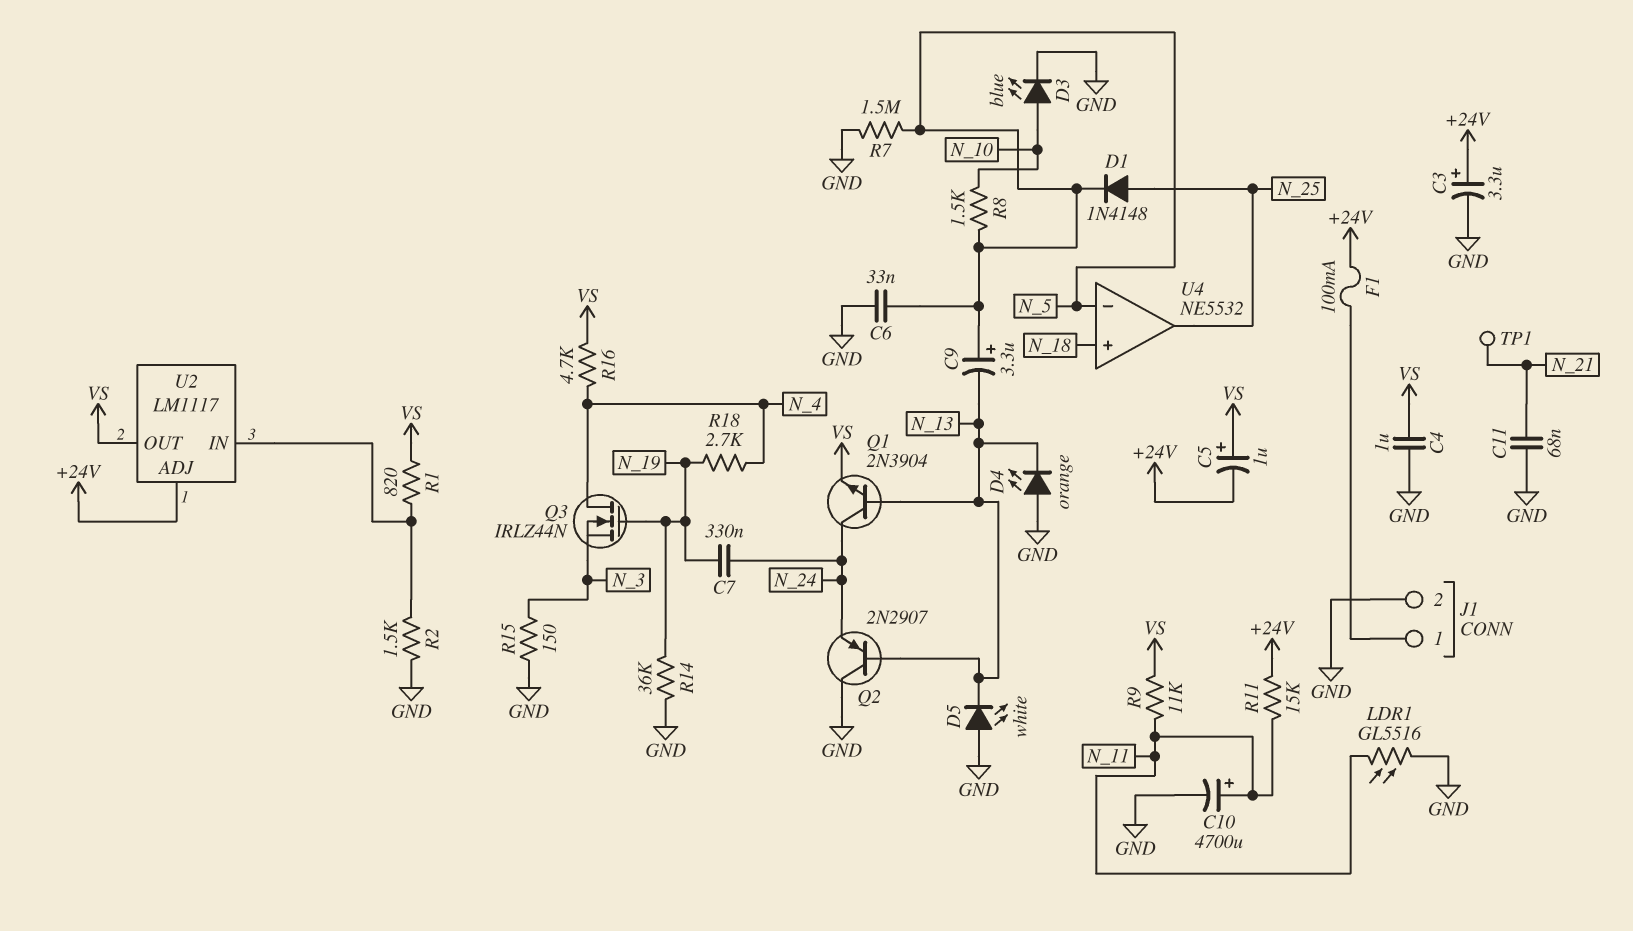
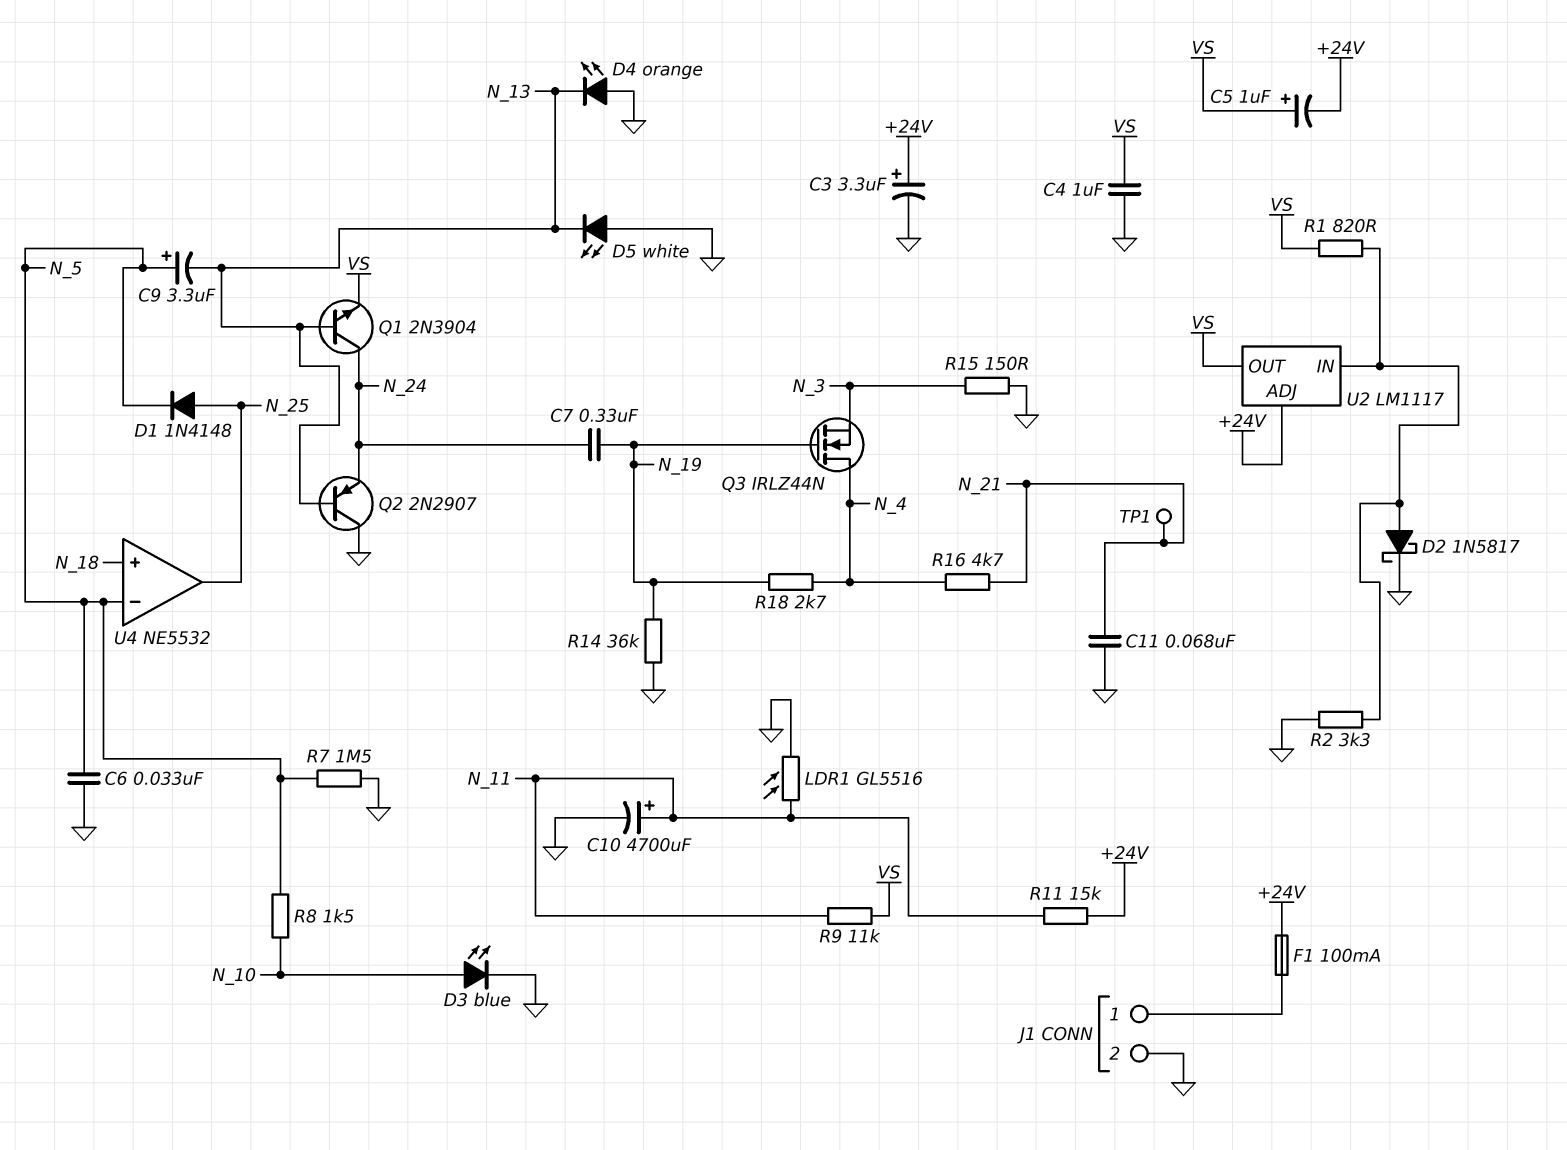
D2: none -> schottky 1N5817 (A U2/IN, K GND)
R2: 1.5k (GND, U2/IN) -> 3.3k (GND, U2/IN)
R16: 4.7k (N_4, VS) -> 4.7k (N_4, N_21)

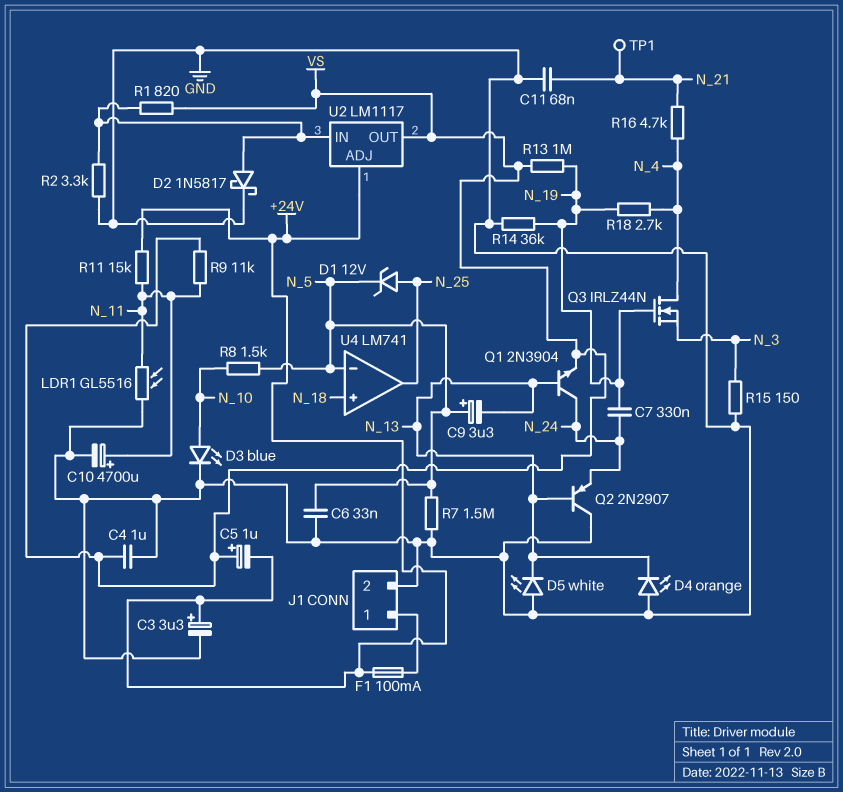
D1: diode 1N4148 (A N_25, K N_5) -> zener 12V (A N_25, K N_5)
R13: none -> 1M (N_19, VS)
U4: NE5532 -> LM741

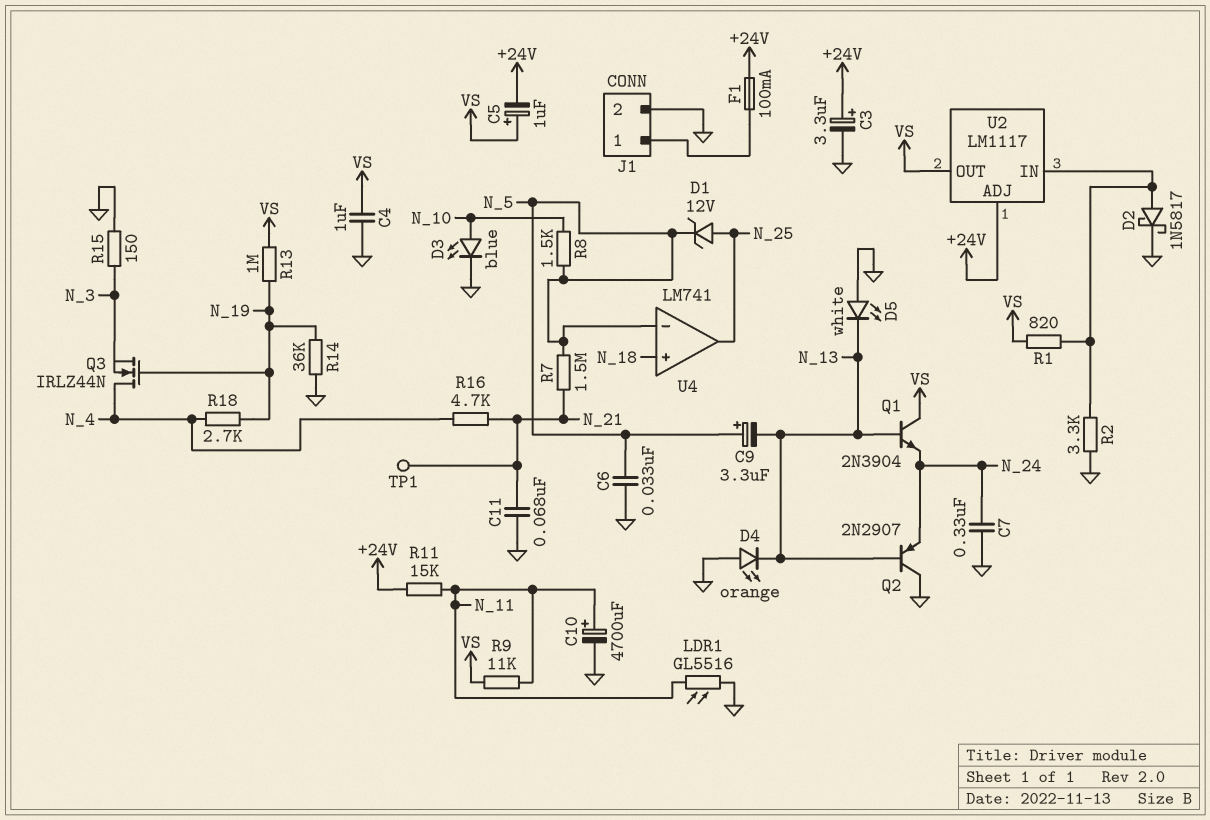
C7: 330nF (N_19, N_24) -> 330nF (GND, N_24)
Q1: NPN 2N3904 (B N_13, C N_24, E VS) -> NPN 2N3904 (B N_13, C VS, E N_24)
R7: 1.5M (GND, N_5) -> 1.5M (N_5, N_21)

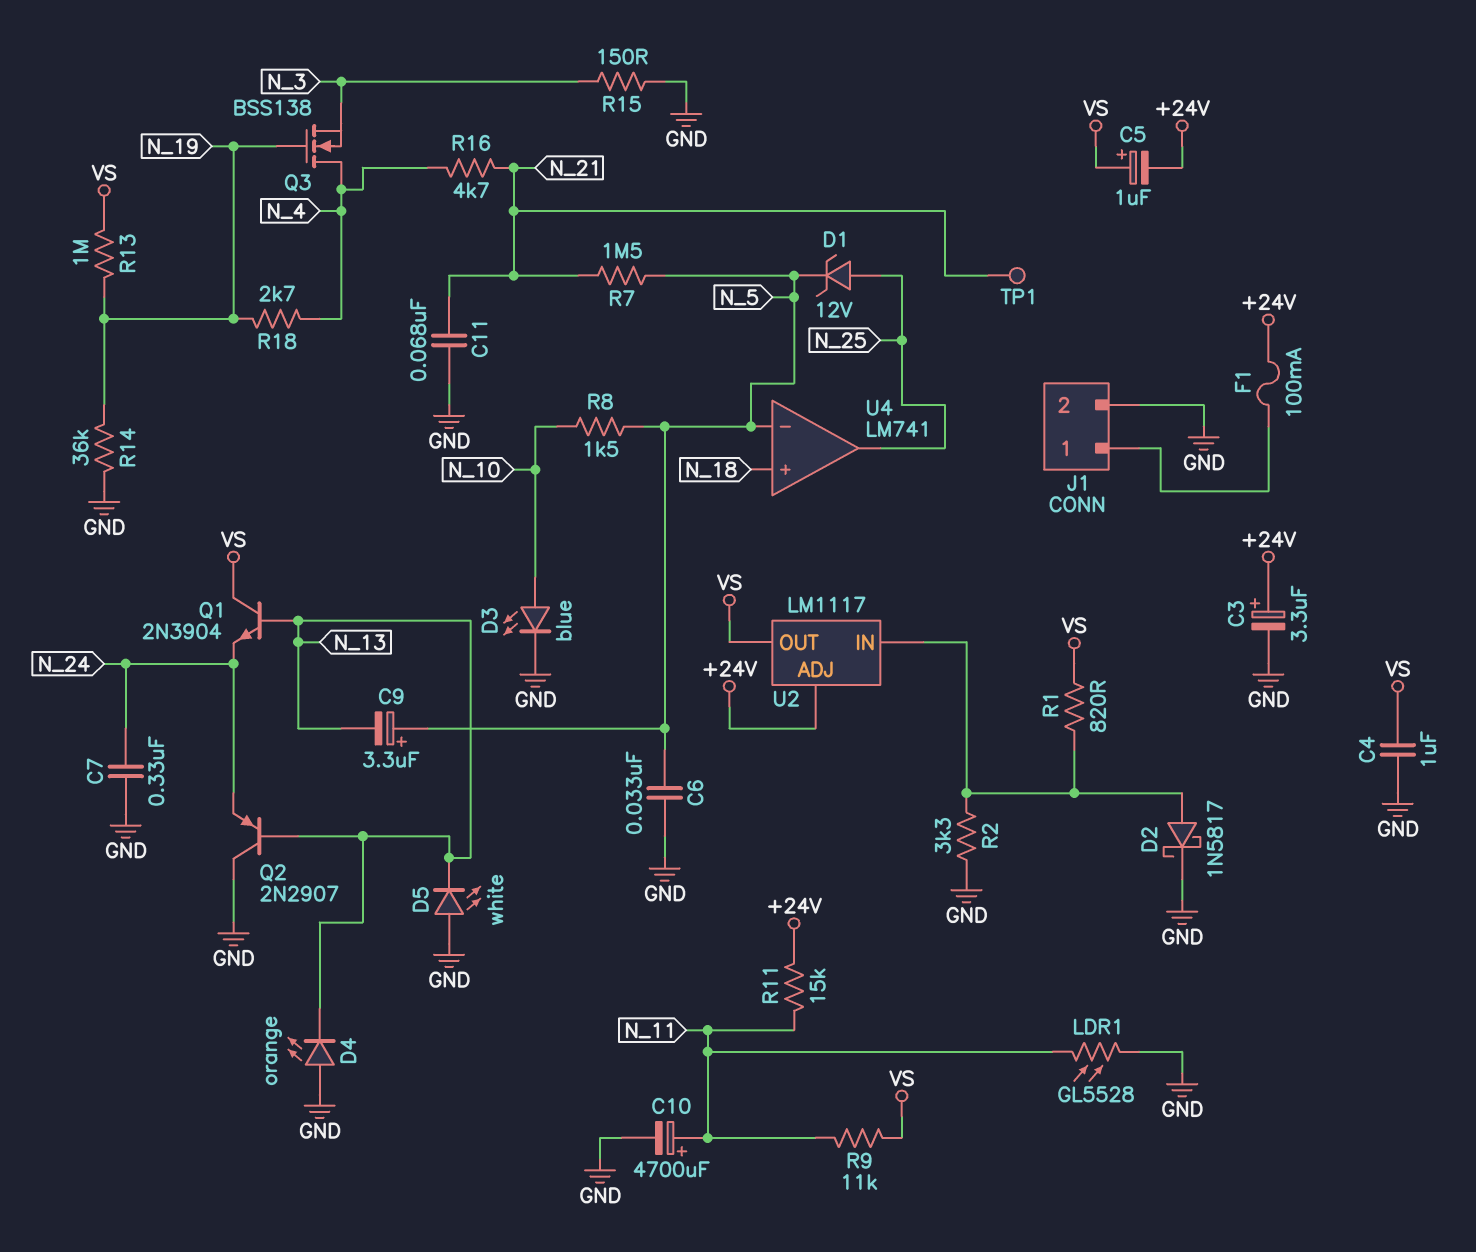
LDR1: GL5516 (GND, N_11) -> GL5528 (GND, N_11)
Q3: NMOS IRLZ44N (G N_19, D N_4, S N_3) -> NMOS BSS138 (G N_19, D N_4, S N_3)

